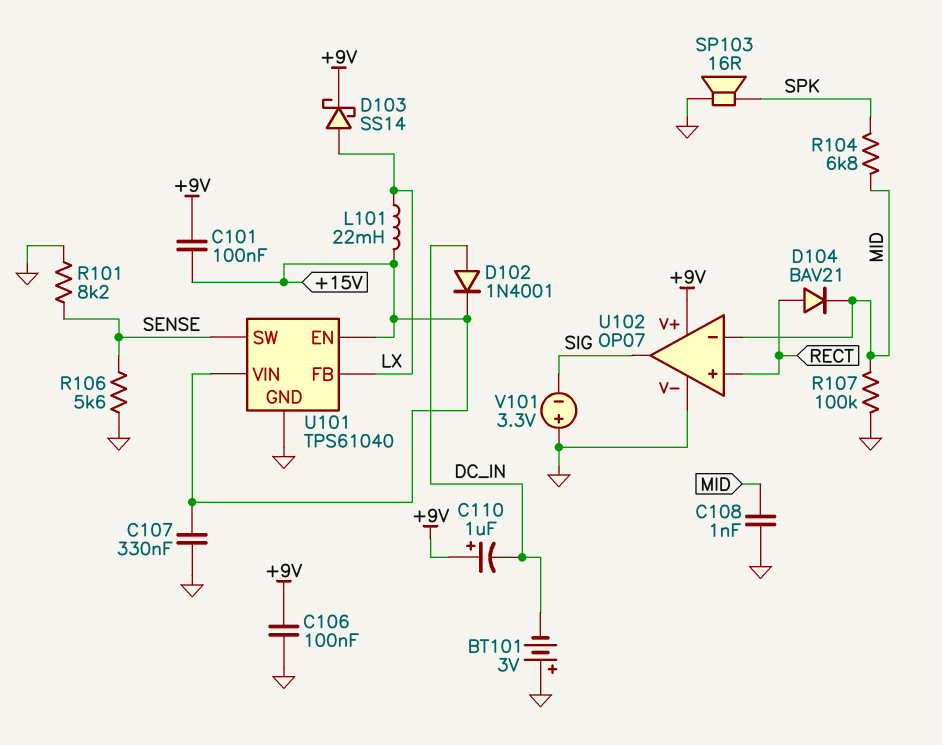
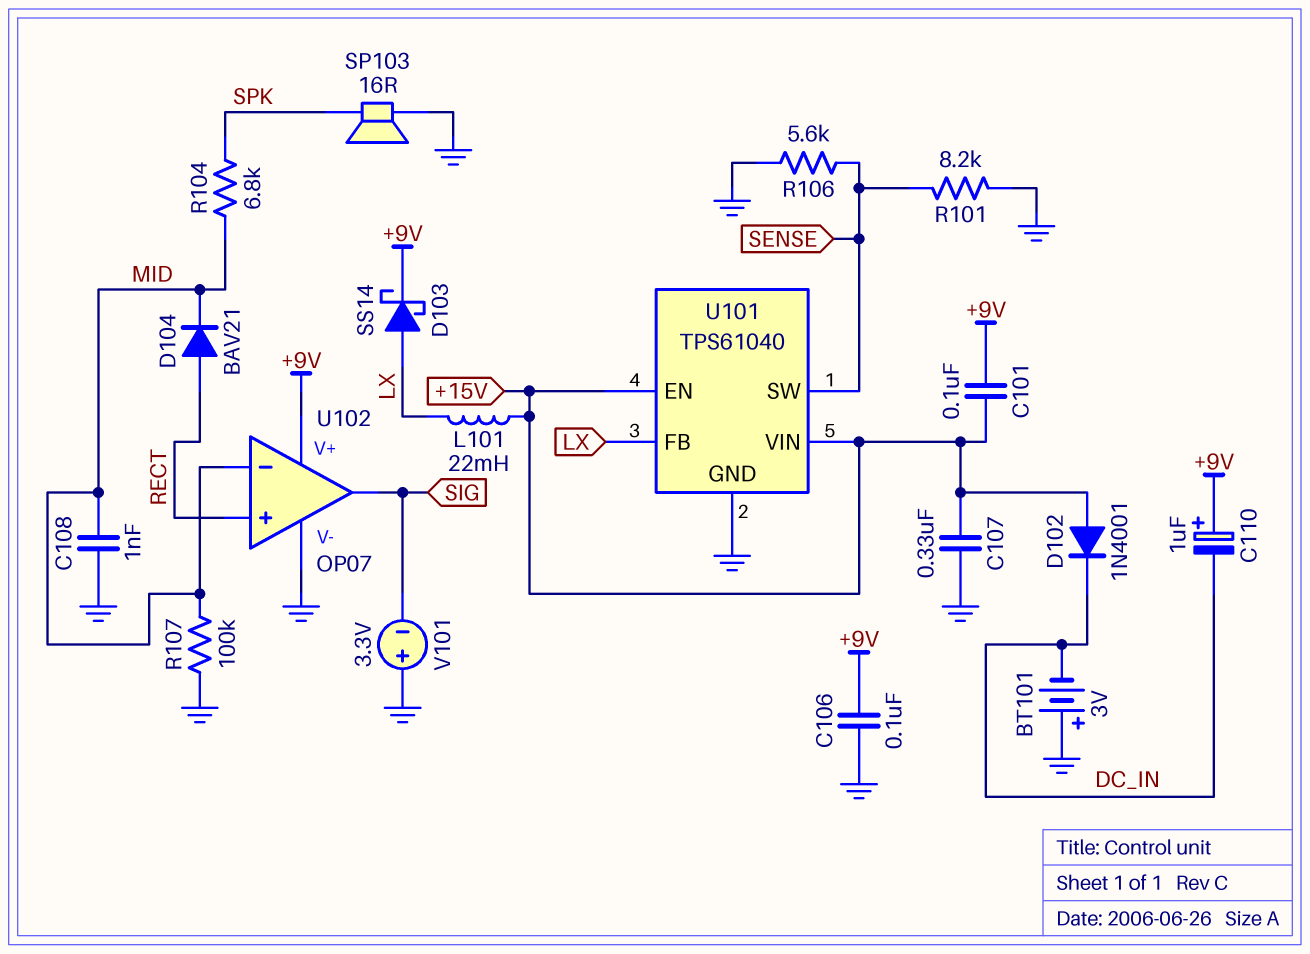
D102: diode 1N4001 (A DC_IN, K +15V) -> diode 1N4001 (A +15V, K DC_IN)

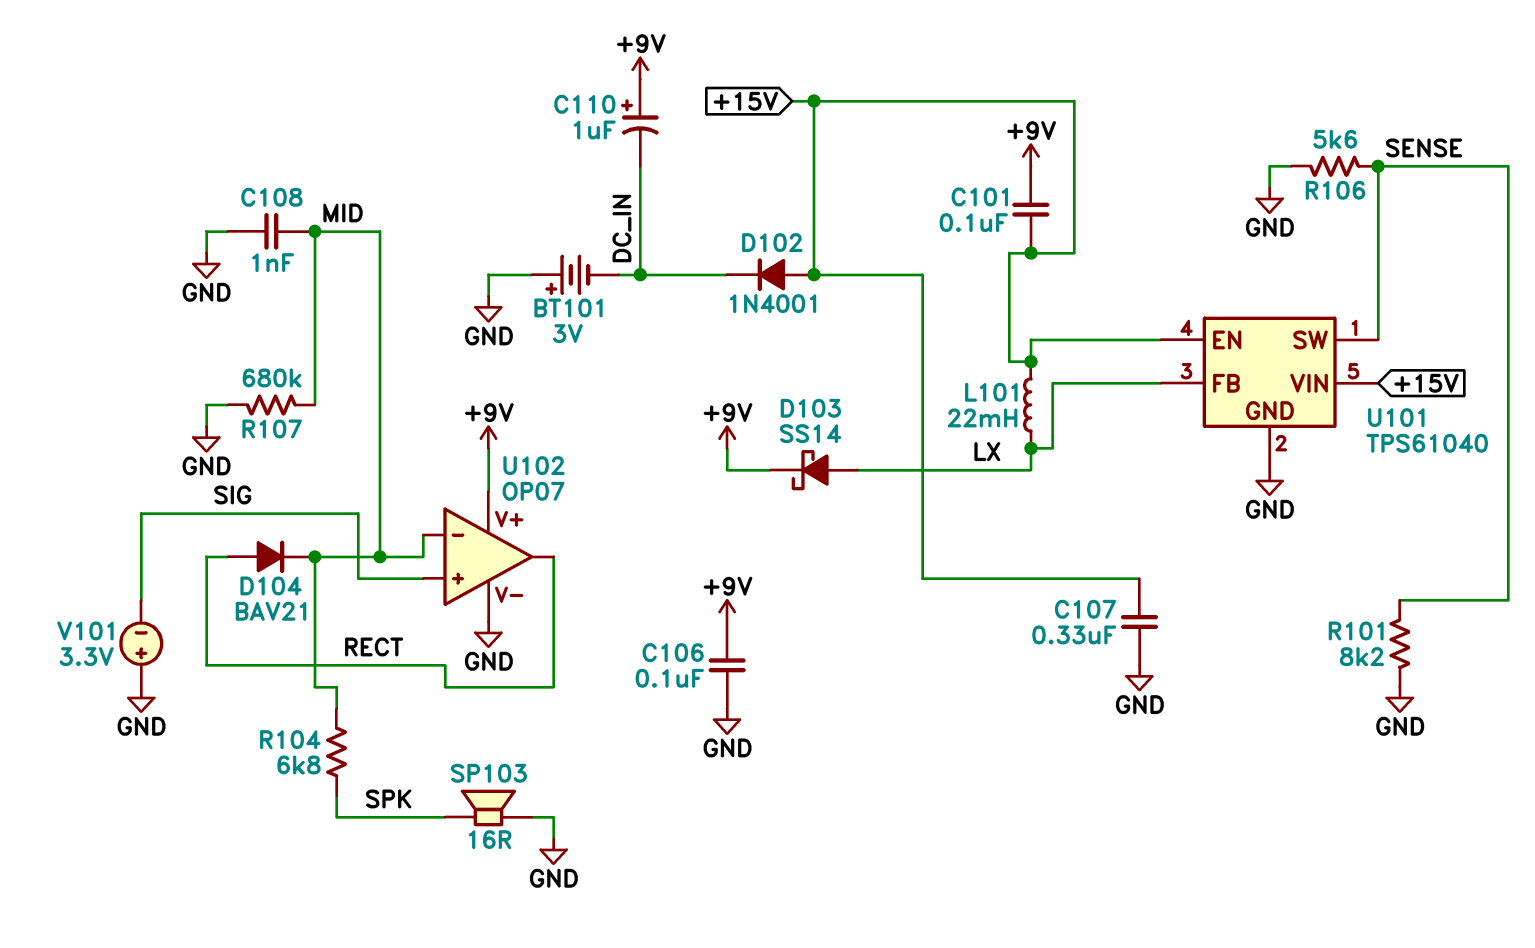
R107: 100k (GND, MID) -> 680k (GND, MID)
U102 pin in+: RECT -> SIG
U102 pin out: SIG -> RECT

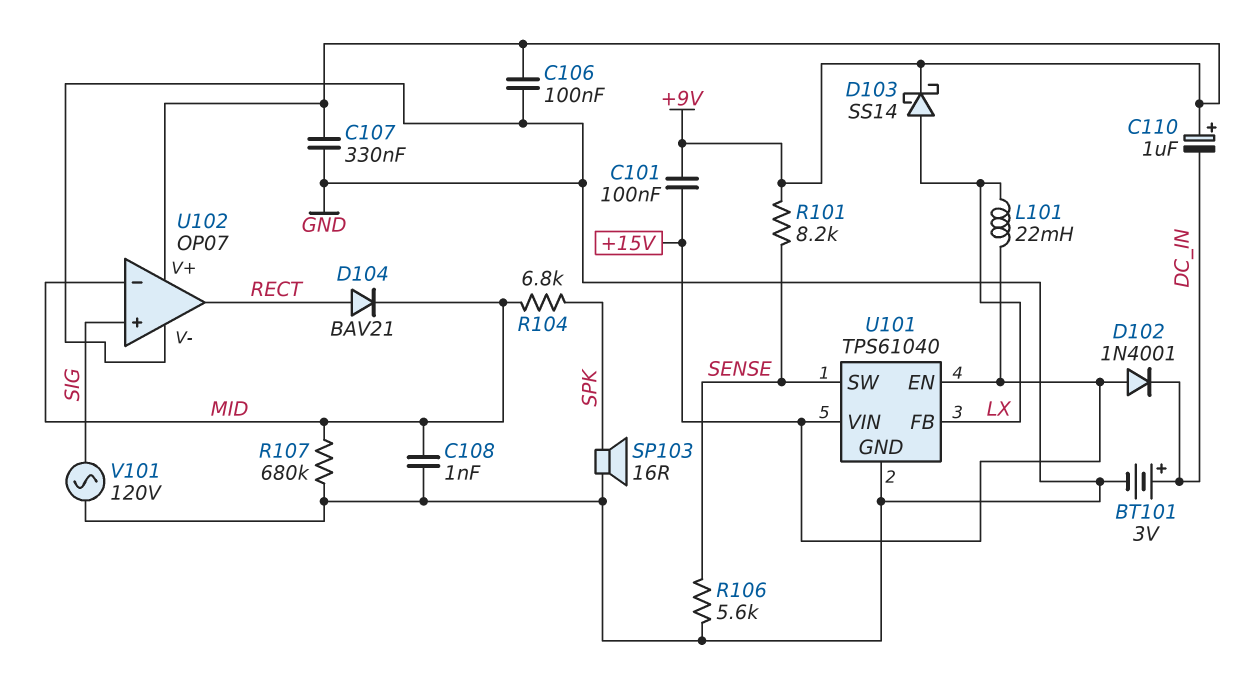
BT101: 3V (plus GND, minus DC_IN) -> 3V (plus DC_IN, minus GND)
C107: 330nF (+15V, GND) -> 330nF (+9V, GND)
R101: 8.2k (GND, SENSE) -> 8.2k (+9V, SENSE)
V101: 3.3V (plus GND, minus SIG) -> AC 120V (GND, SIG)

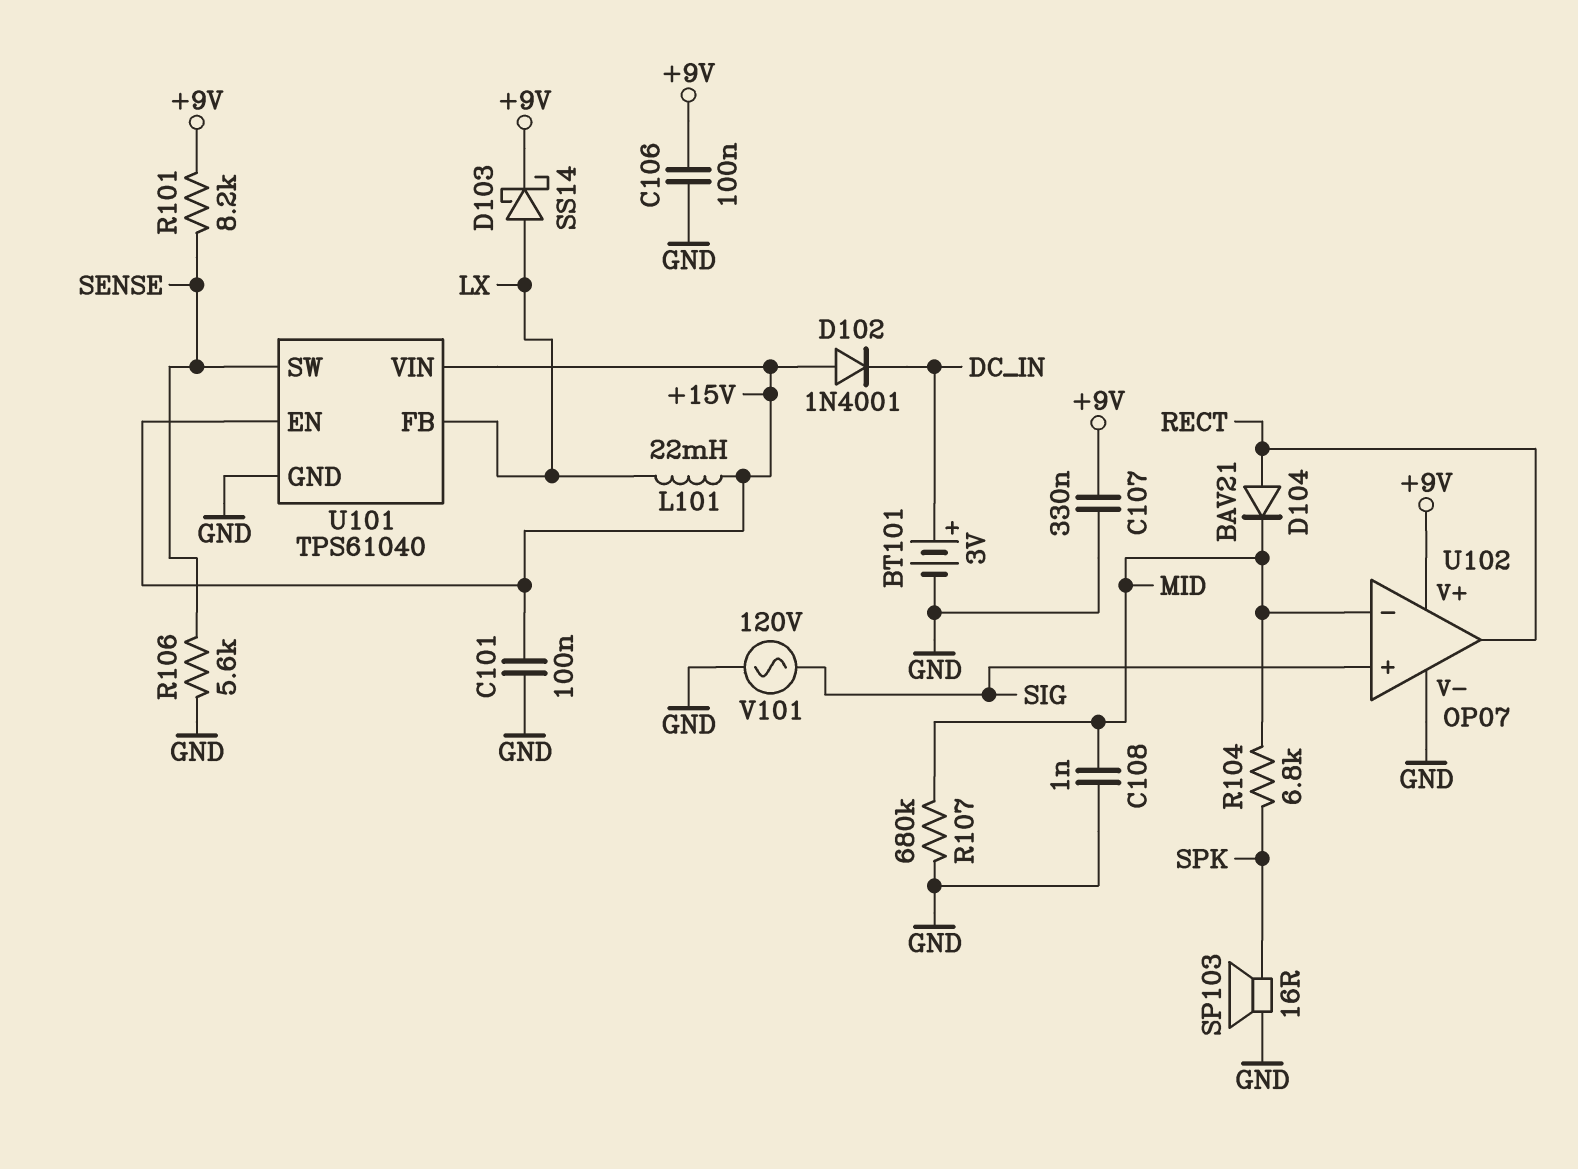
C101: 100nF (+9V, +15V) -> 100nF (+15V, GND)
C110: 1uF (plus +9V, minus DC_IN) -> none

